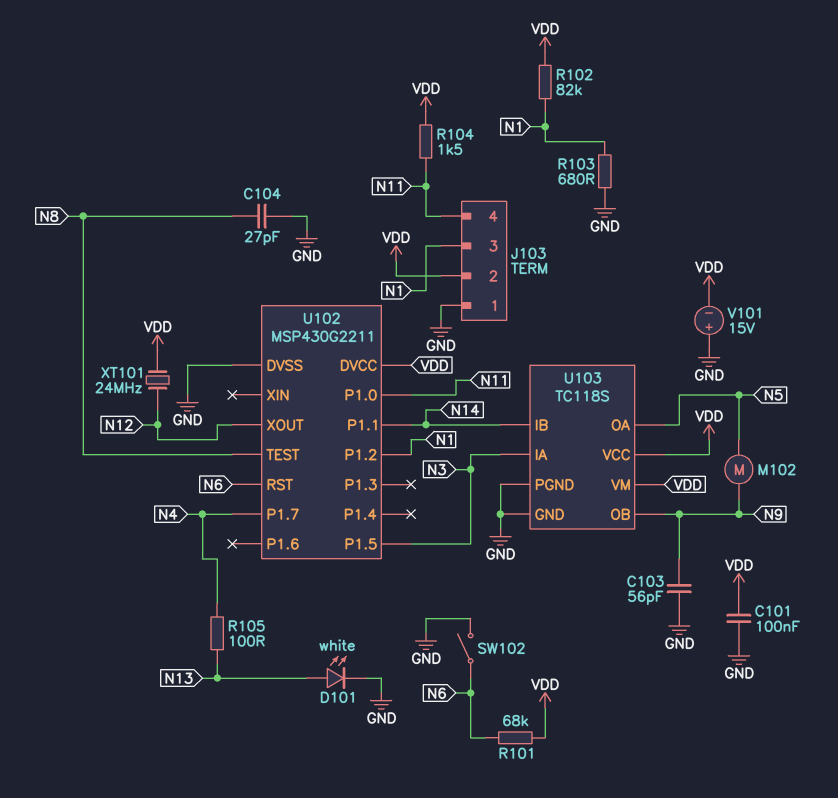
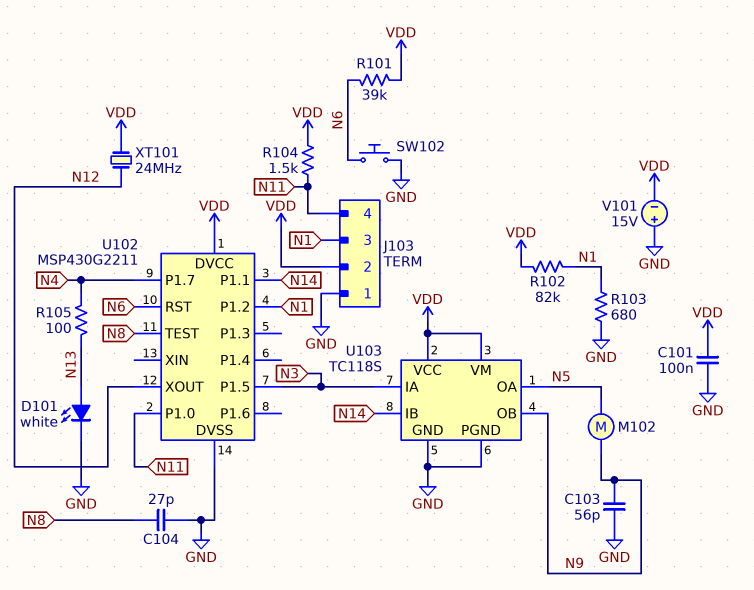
R101: 68k (N6, VDD) -> 39k (N6, VDD)
SW102: switch (GND, N6) -> button (GND, N6)

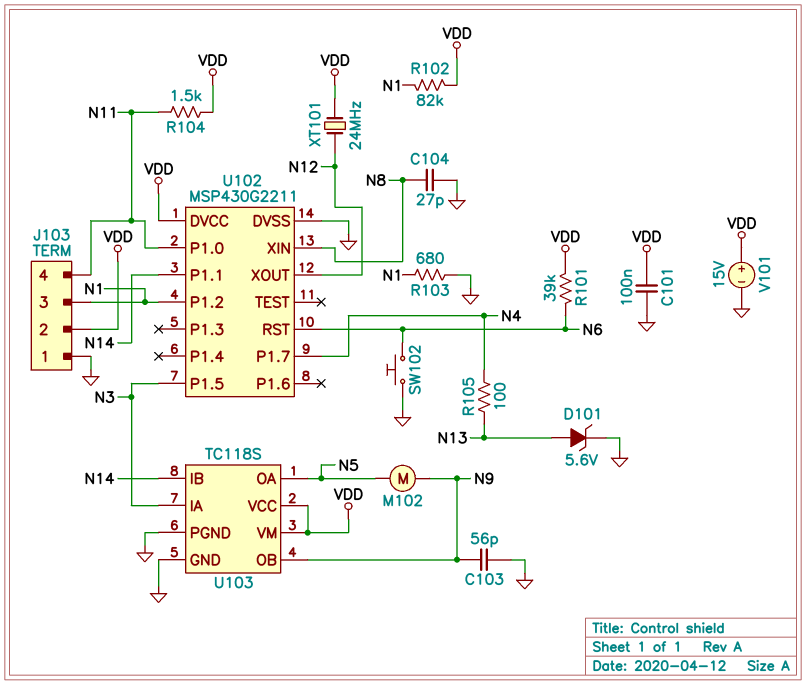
D101: LED white (A N13, K GND) -> zener 5.6V (A N13, K GND)
U102 pin TEST: N8 -> none
U102 pin XIN: none -> N8
V101: 15V (plus GND, minus VDD) -> 15V (plus VDD, minus GND)

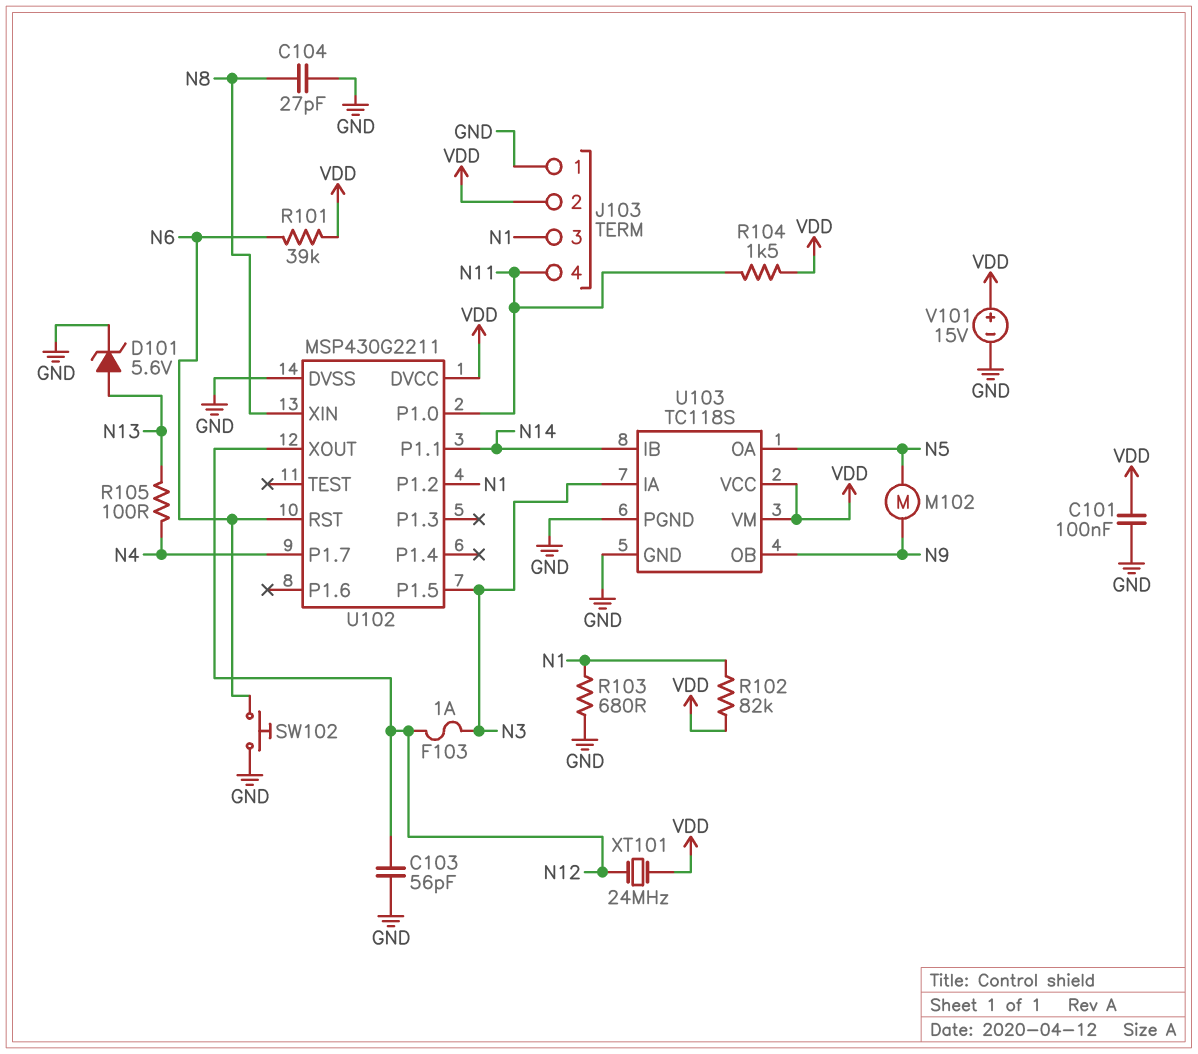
C103: 56pF (GND, N9) -> 56pF (GND, N12)
F103: none -> 1A (N3, N12)

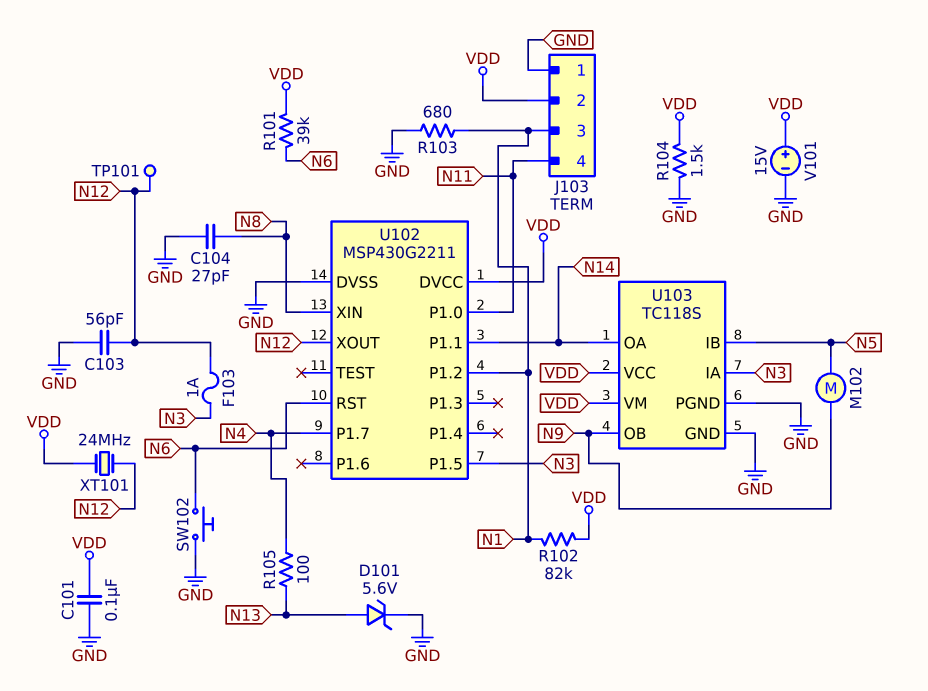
R104: 1.5k (N11, VDD) -> 1.5k (GND, VDD)
TP101: none -> test point (N12)
U103 pin IB: N14 -> N5
U103 pin OA: N5 -> N14

